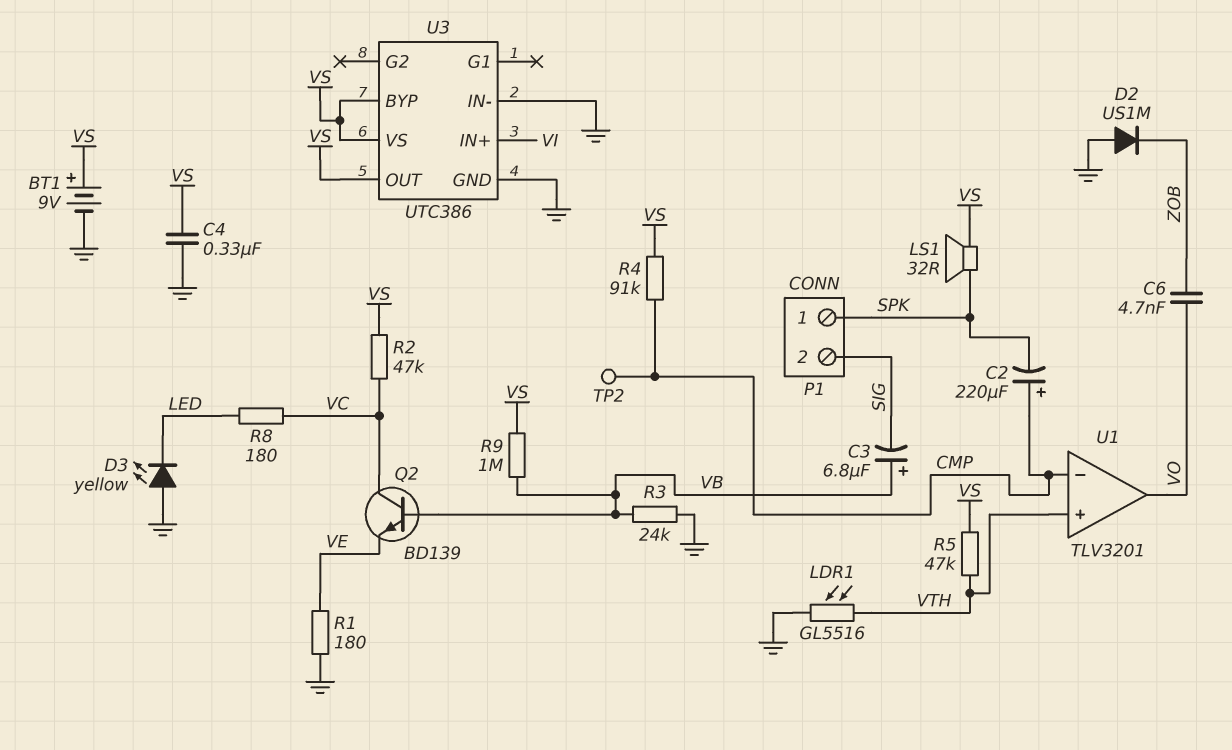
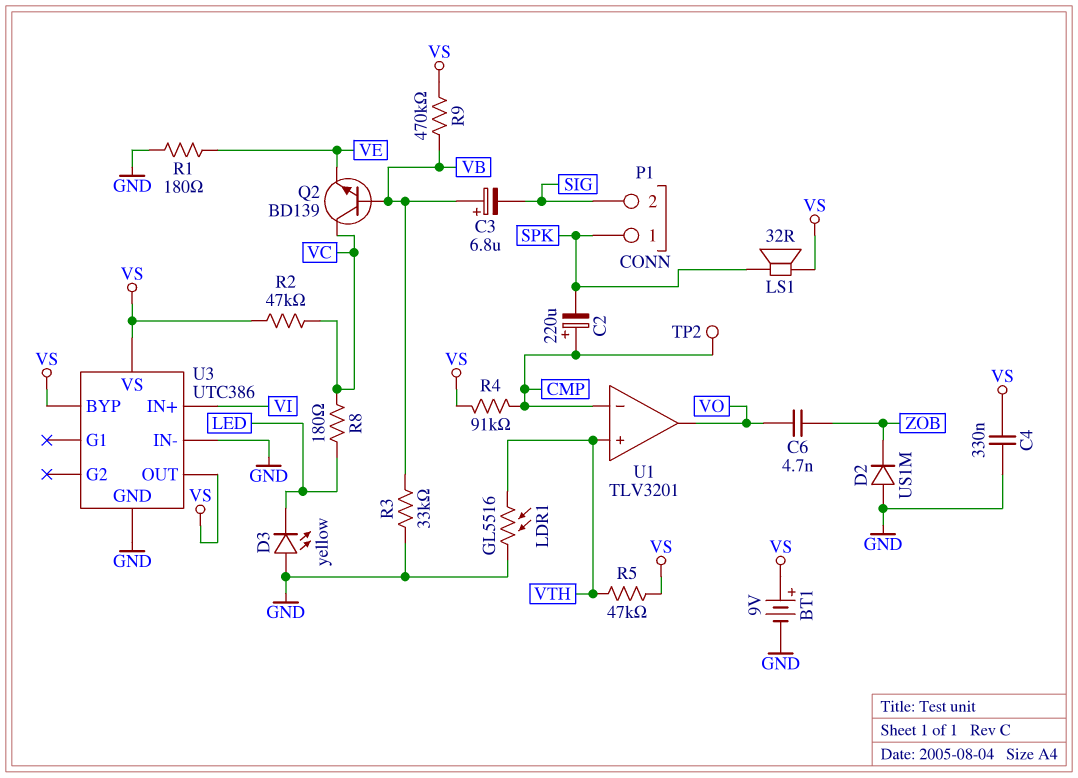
R3: 24k (GND, VB) -> 33k (GND, VB)
R9: 1M (VB, VS) -> 470k (VB, VS)

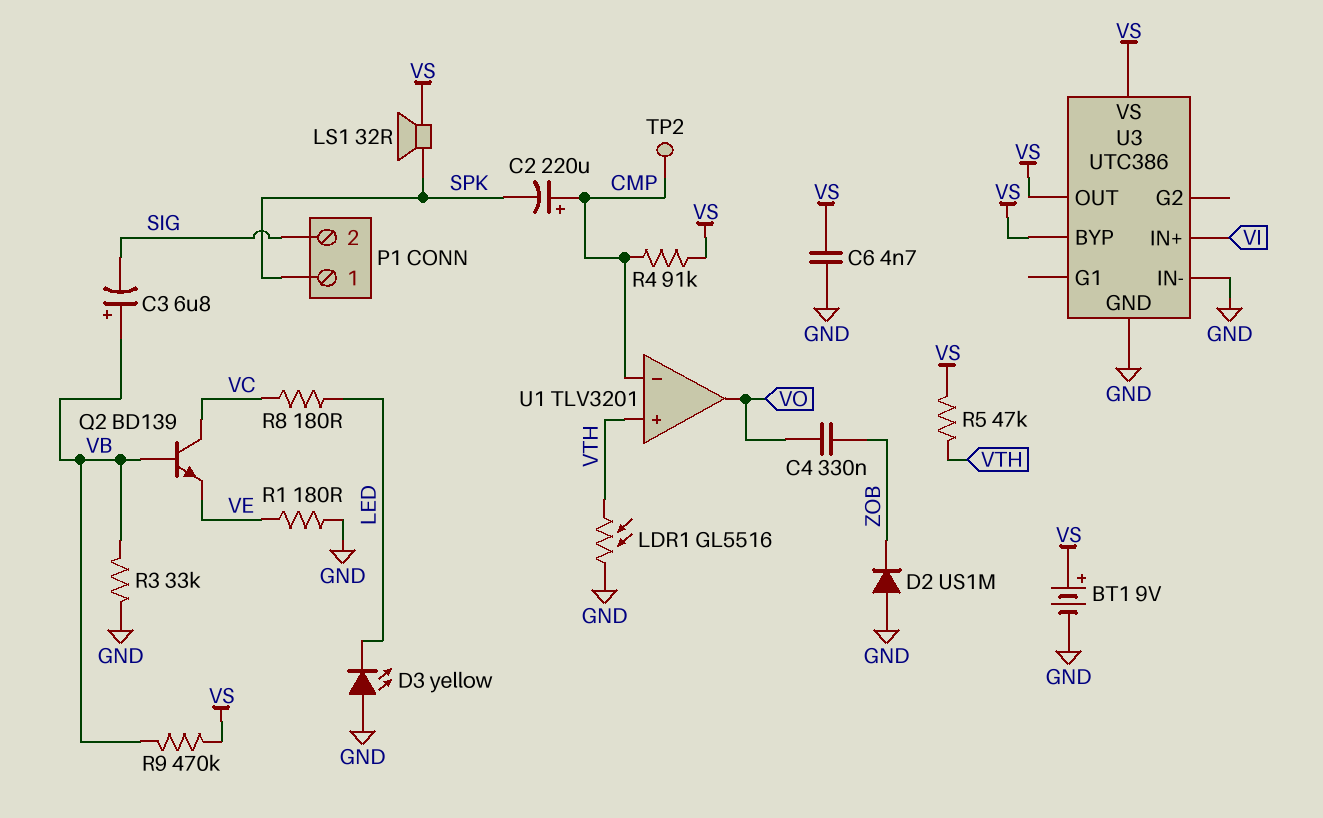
C4: 330nF (GND, VS) -> 330nF (VO, ZOB)
C6: 4.7nF (VO, ZOB) -> 4.7nF (GND, VS)
R2: 47k (VC, VS) -> none

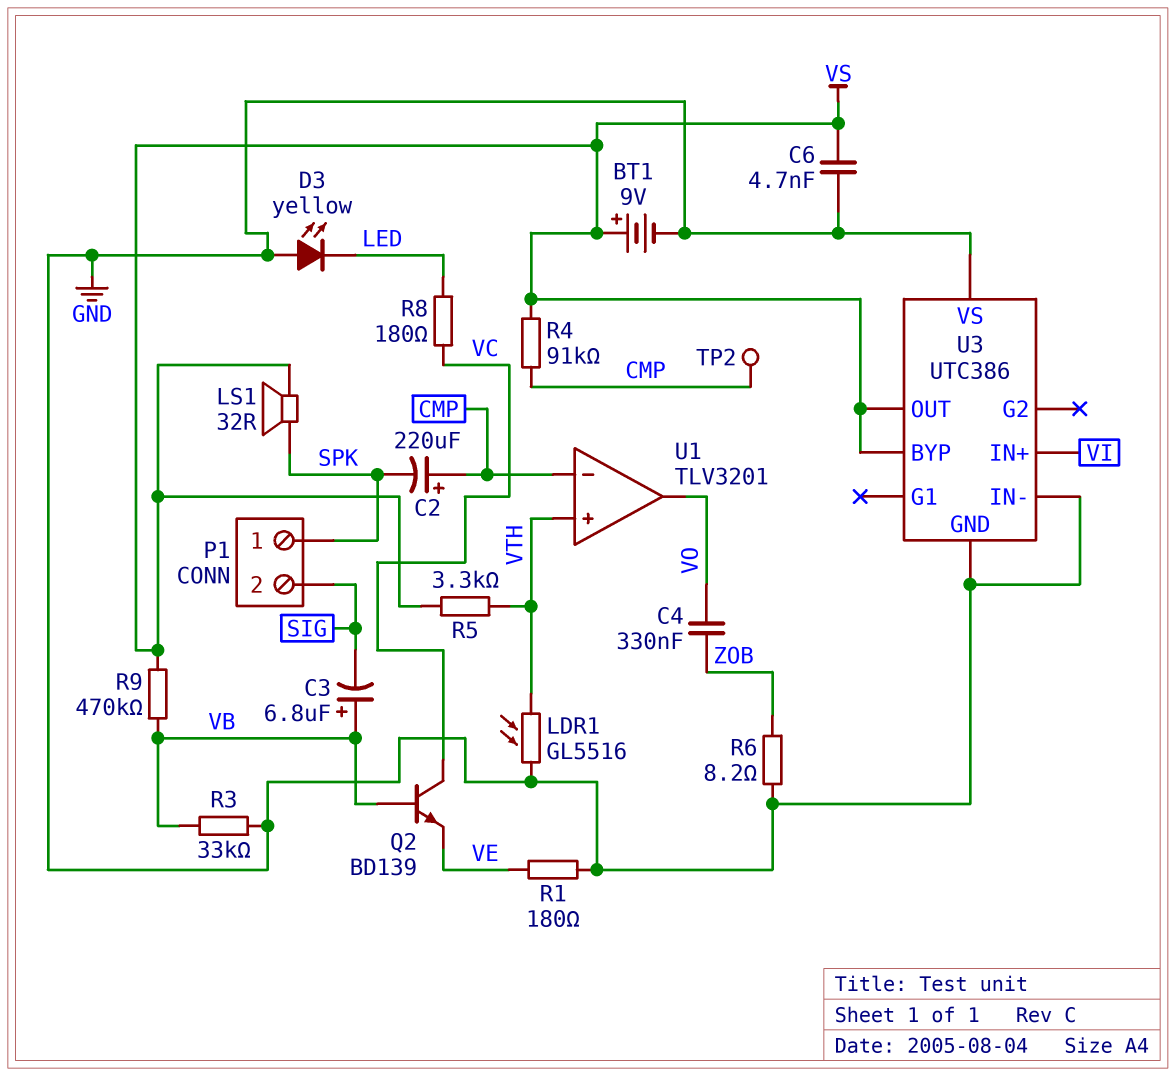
D2: diode US1M (A GND, K ZOB) -> none
R5: 47k (VS, VTH) -> 3.3k (VS, VTH)
R6: none -> 8.2 (GND, ZOB)
U3 pin VS: VS -> GND

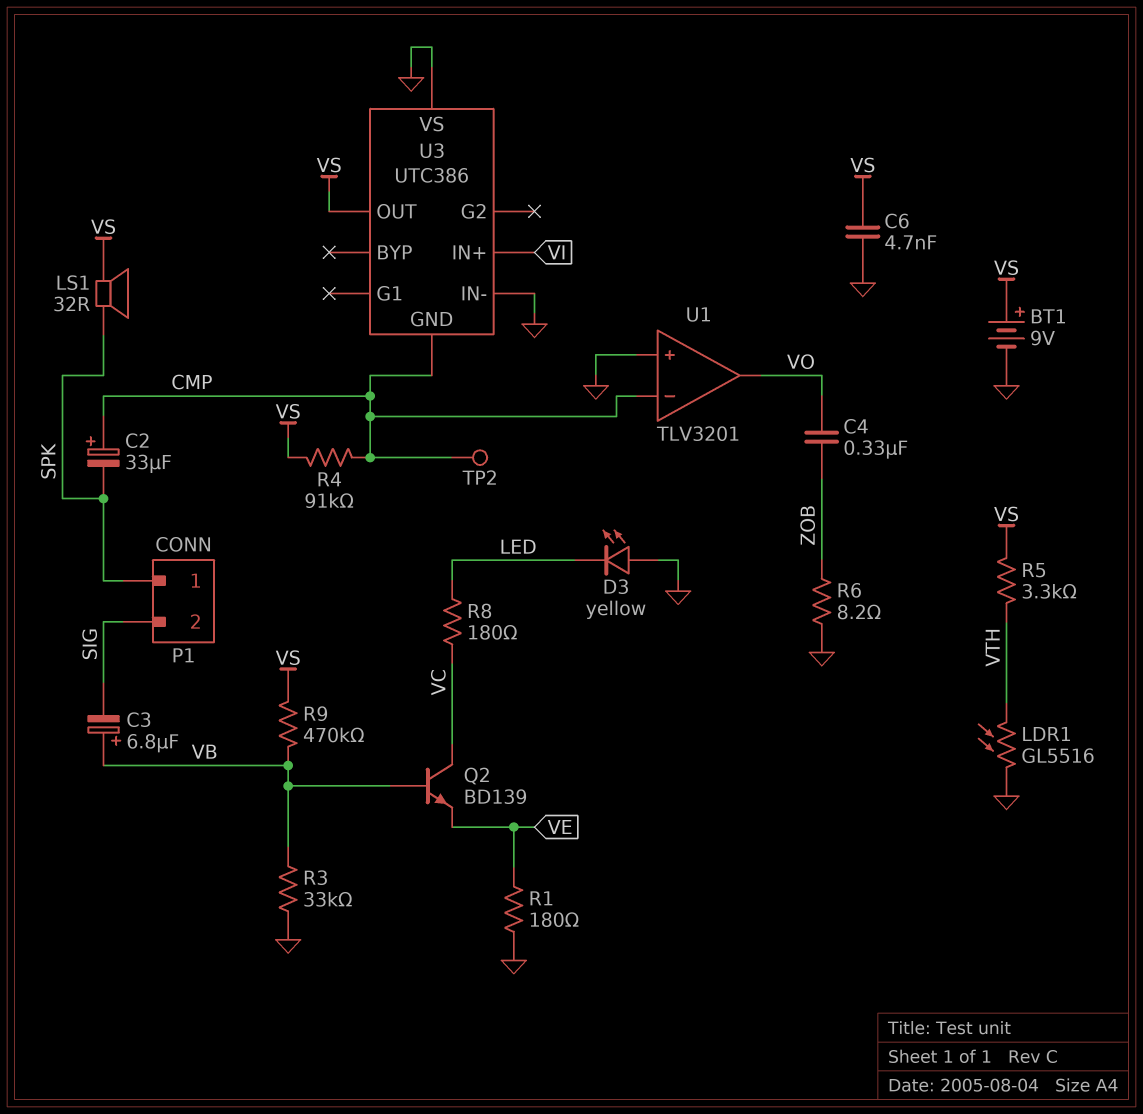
C2: 220uF (plus CMP, minus SPK) -> 33uF (plus CMP, minus SPK)
U1 pin in+: VTH -> GND
U3 pin BYP: VS -> none
U3 pin GND: GND -> CMP

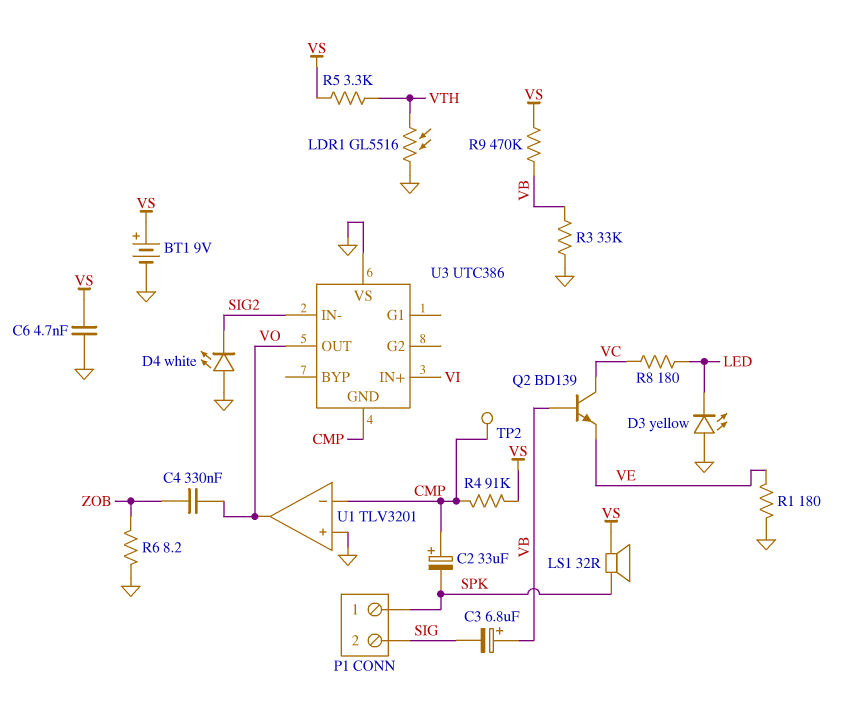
D4: none -> LED white (A GND, K SIG2)
U3 pin IN-: GND -> SIG2
U3 pin OUT: VS -> VO

